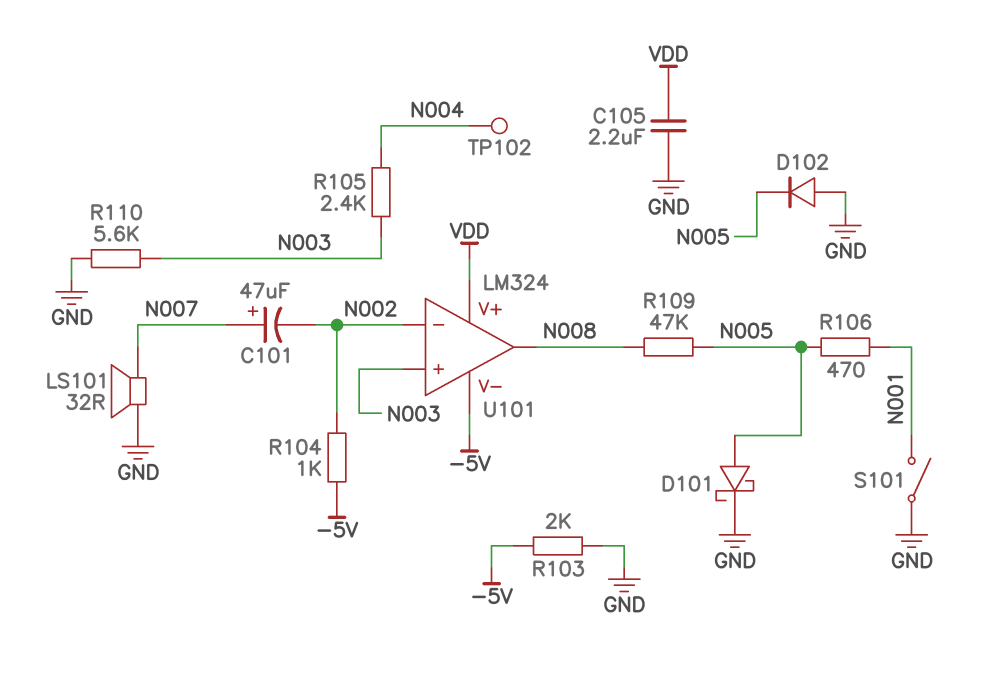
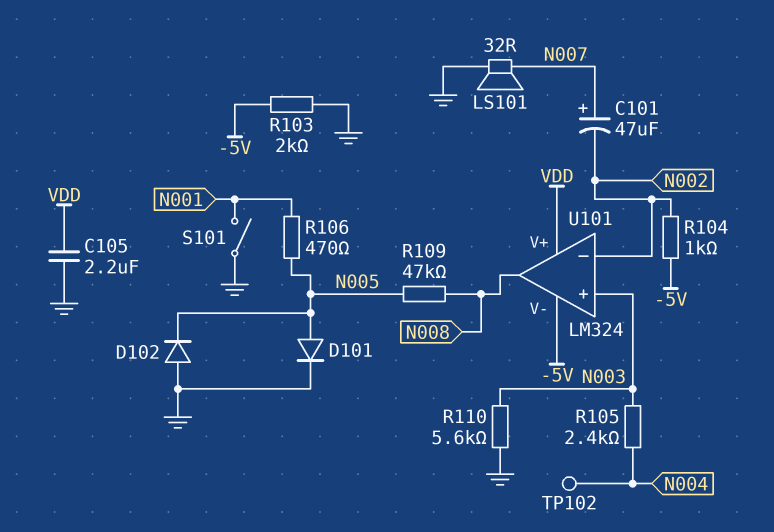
D101: schottky (A N005, K GND) -> diode (A N005, K GND)

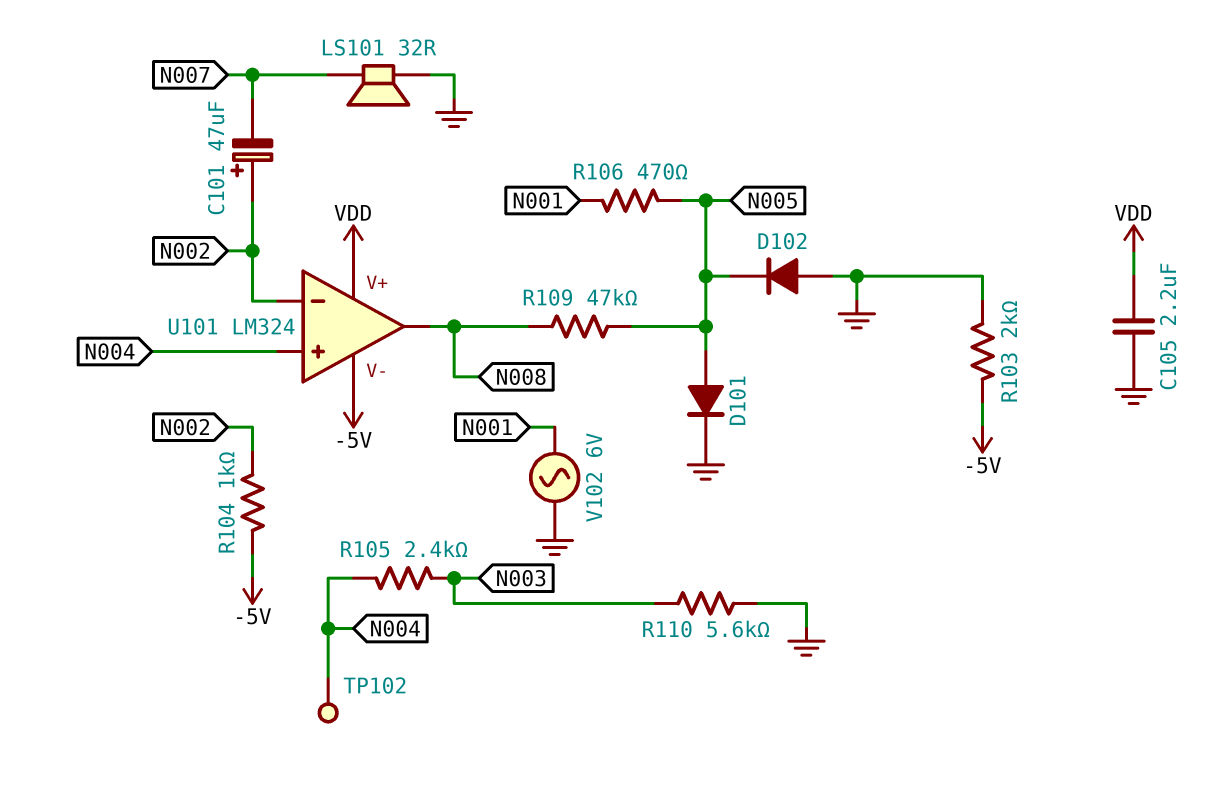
C101: 47uF (plus N007, minus N002) -> 47uF (plus N002, minus N007)
S101: switch (GND, N001) -> none
U101 pin in+: N003 -> N004
V102: none -> AC 6V (GND, N001)

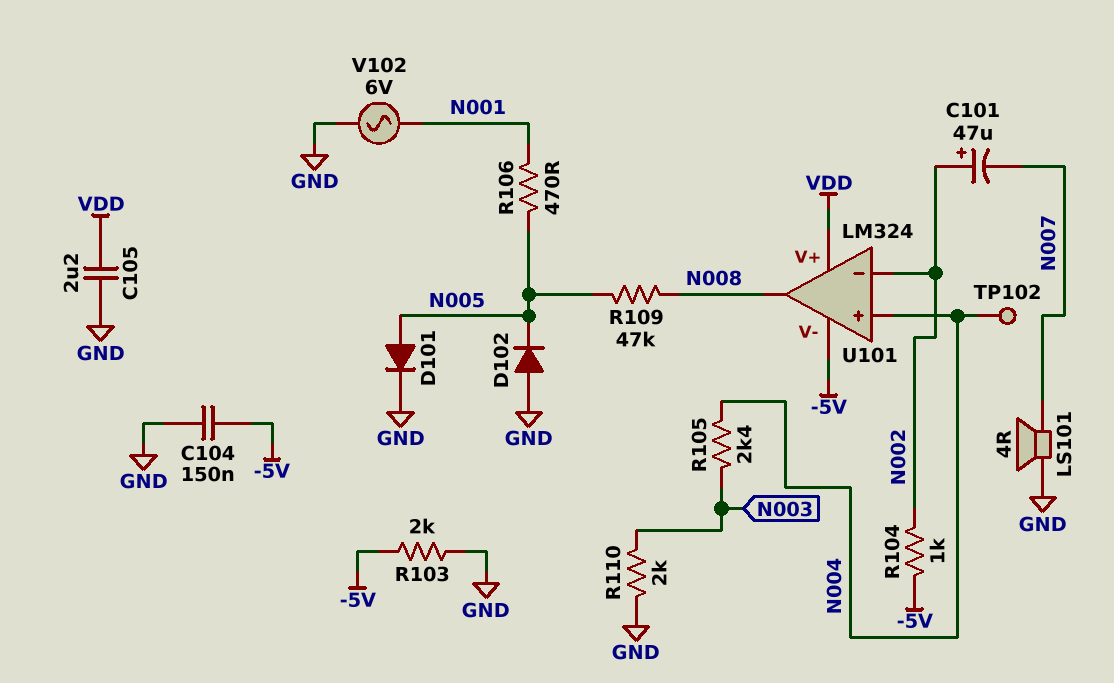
C104: none -> 150nF (-5V, GND)
LS101: speaker 32R (GND, N007) -> speaker 4R (GND, N007)
R110: 5.6k (GND, N003) -> 2k (GND, N003)

